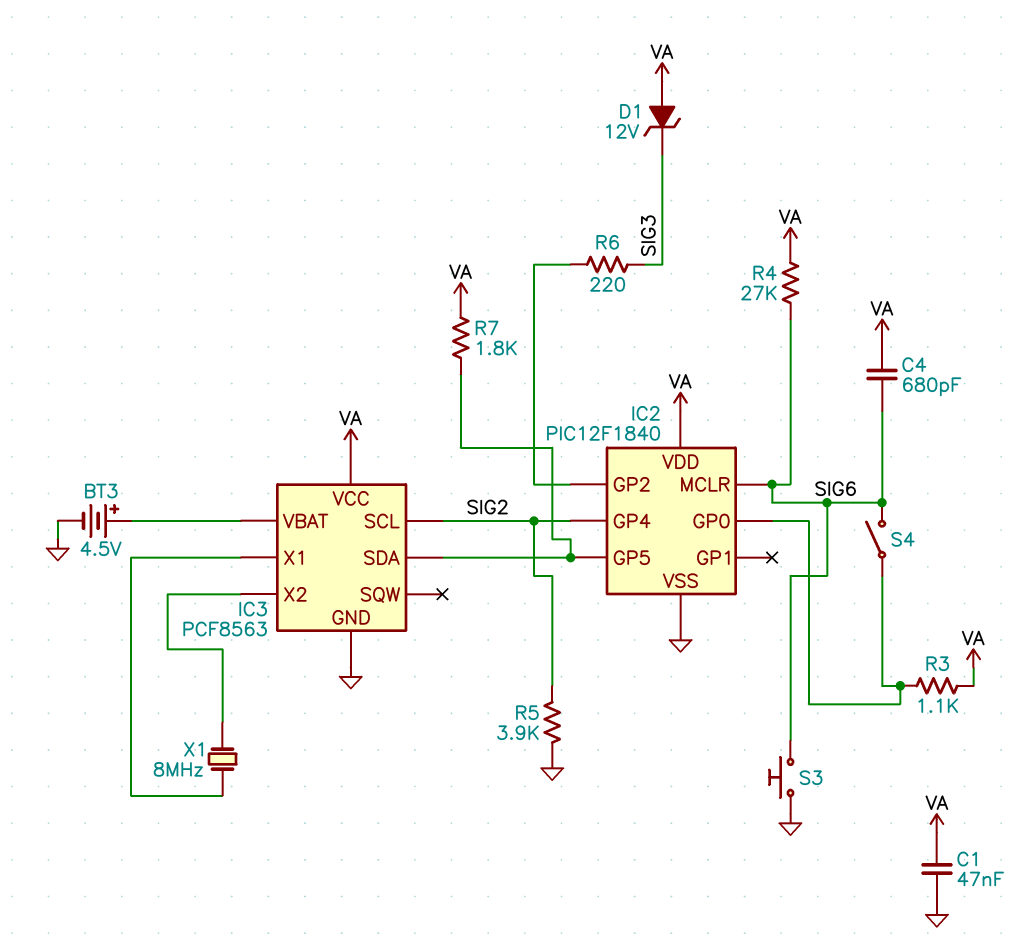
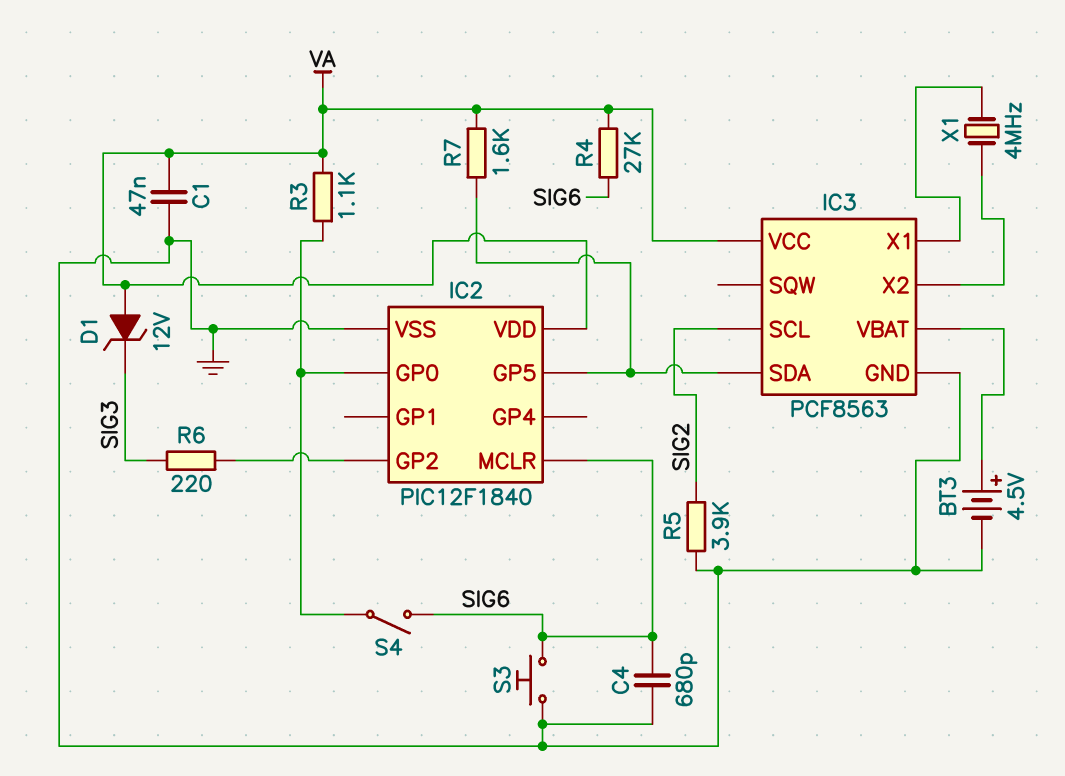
C4: 680pF (SIG6, VA) -> 680pF (GND, SIG6)
IC2 pin GP4: SIG2 -> none
R7: 1.8k (IC2/GP5, VA) -> 1.6k (IC2/GP5, VA)
X1: 8MHz (IC3/X1, IC3/X2) -> 4MHz (IC3/X1, IC3/X2)

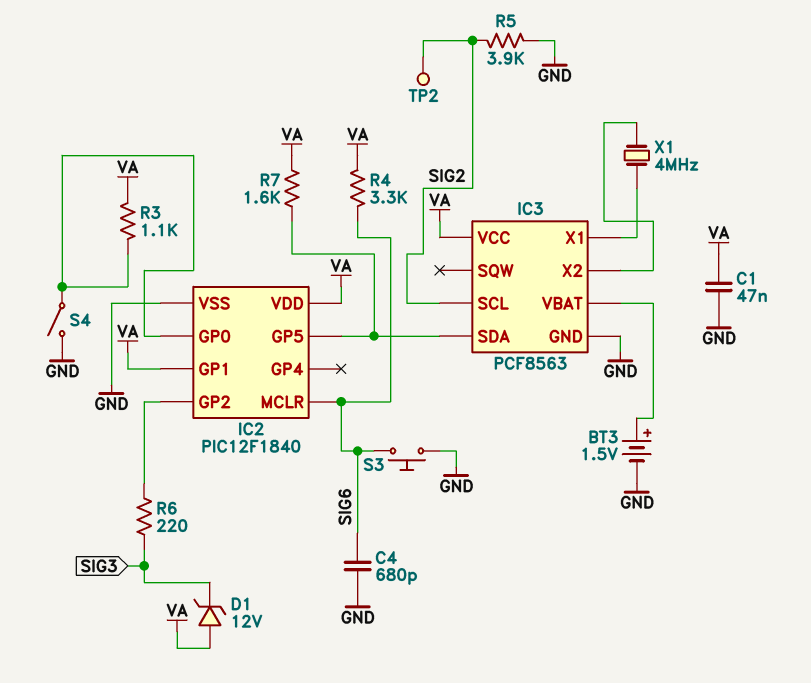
BT3: 4.5V (plus IC3/VBAT, minus GND) -> 1.5V (plus IC3/VBAT, minus GND)
IC2 pin GP1: none -> VA
R4: 27k (SIG6, VA) -> 3.3k (SIG6, VA)
S4: switch (IC2/GP0, SIG6) -> switch (GND, IC2/GP0)
TP2: none -> test point (SIG2)

